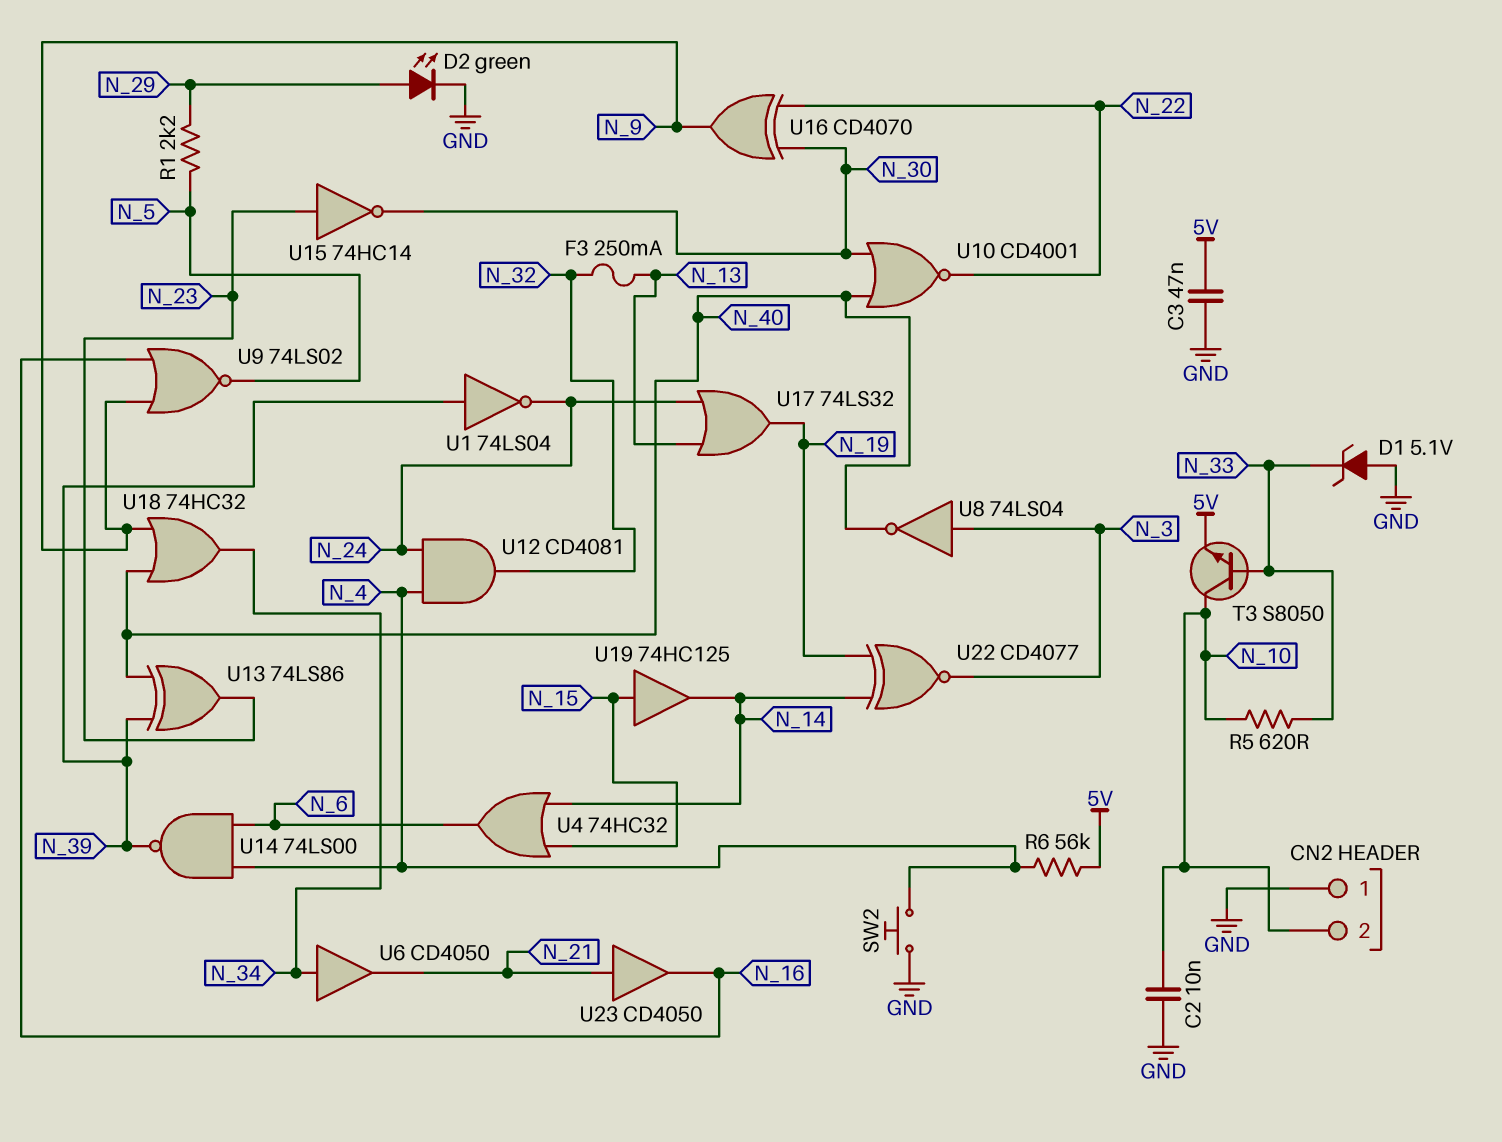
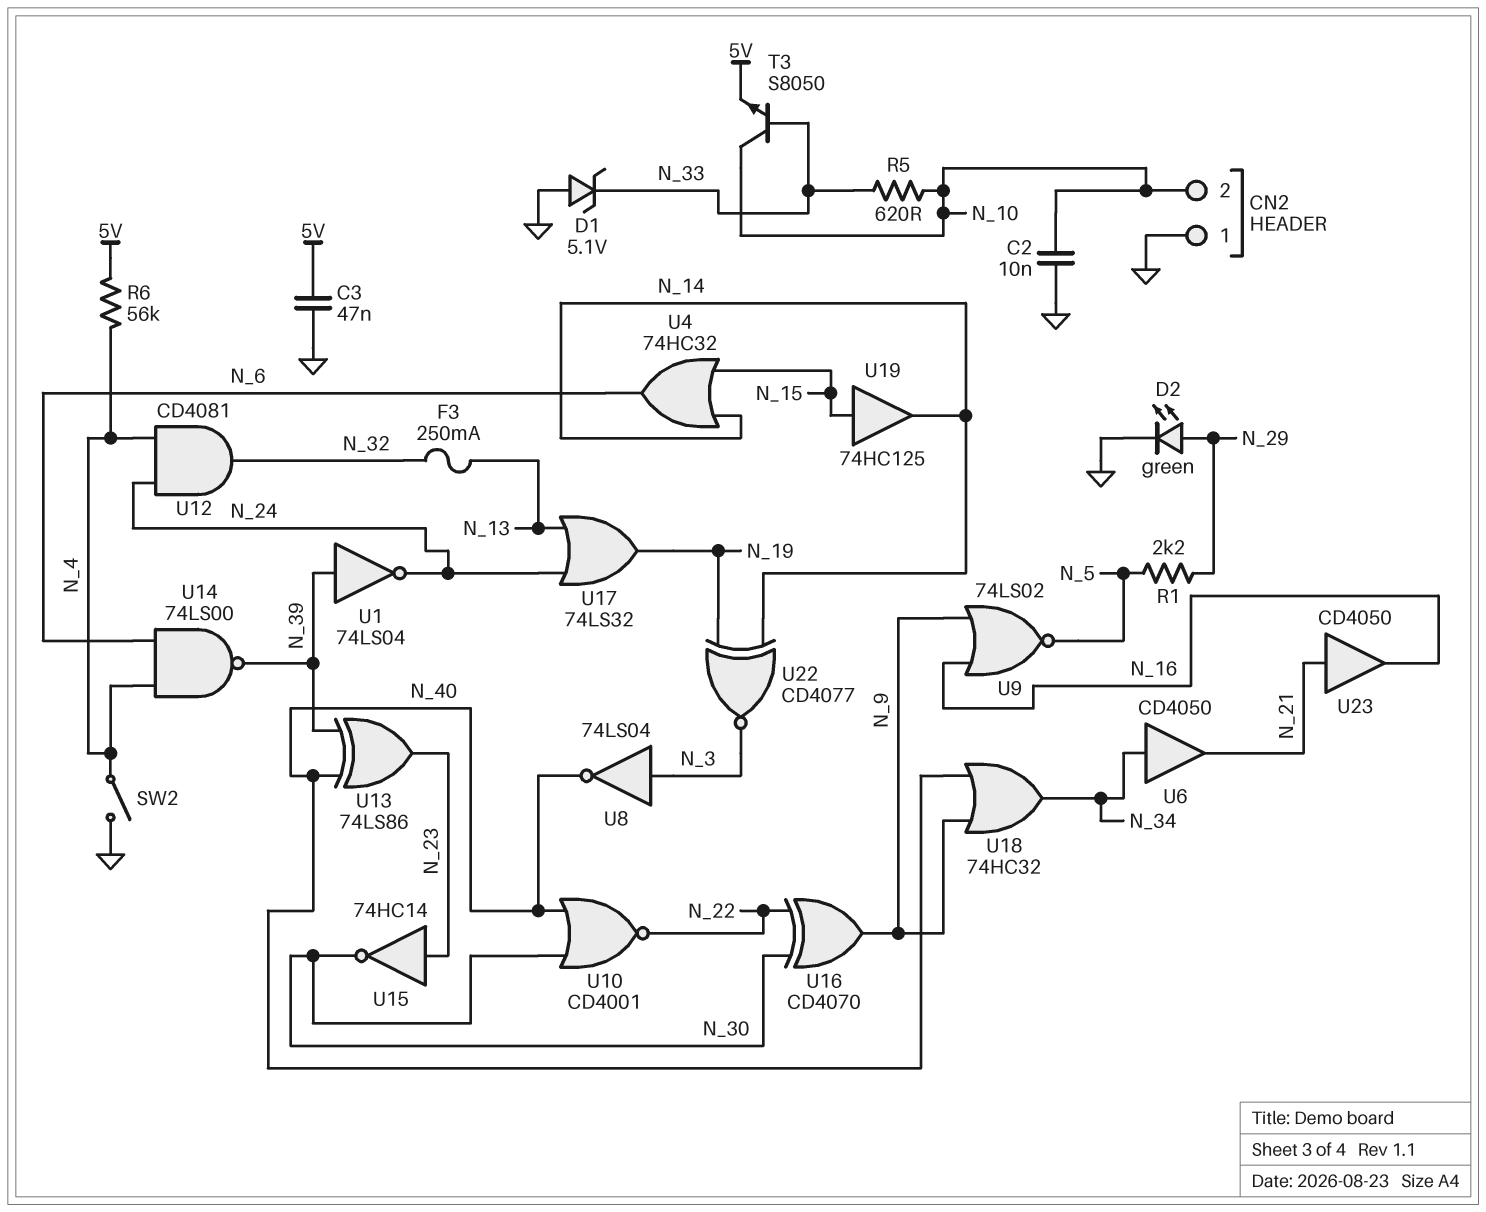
SW2: button (GND, N_4) -> switch (GND, N_4)

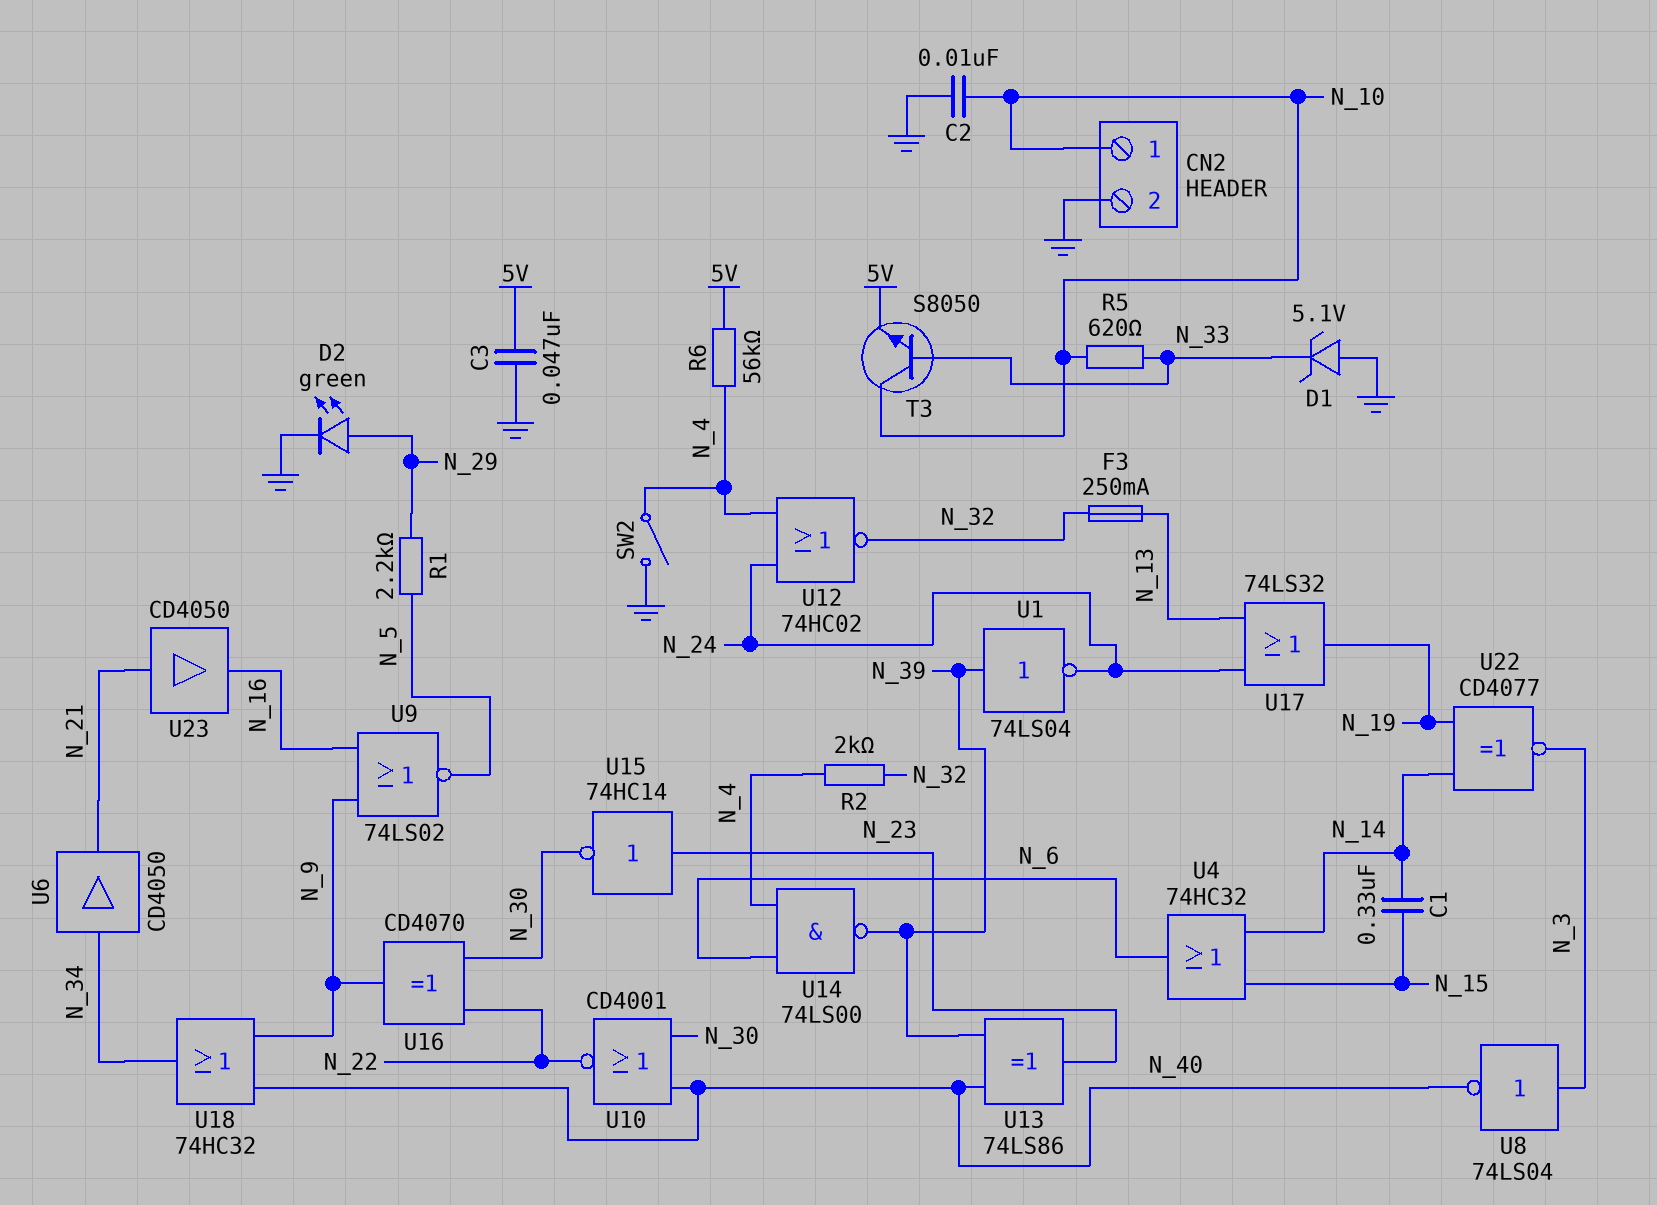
C1: none -> 330nF (N_14, N_15)
CN2 pin 1: GND -> N_10
CN2 pin 2: N_10 -> GND
R2: none -> 2k (N_4, N_32)
U12: AND CD4081 (in N_4, in N_24, out N_32) -> NOR 74HC02 (in N_4, in N_24, out N_32)
U19: buffer 74HC125 (in N_15, out N_14) -> none

